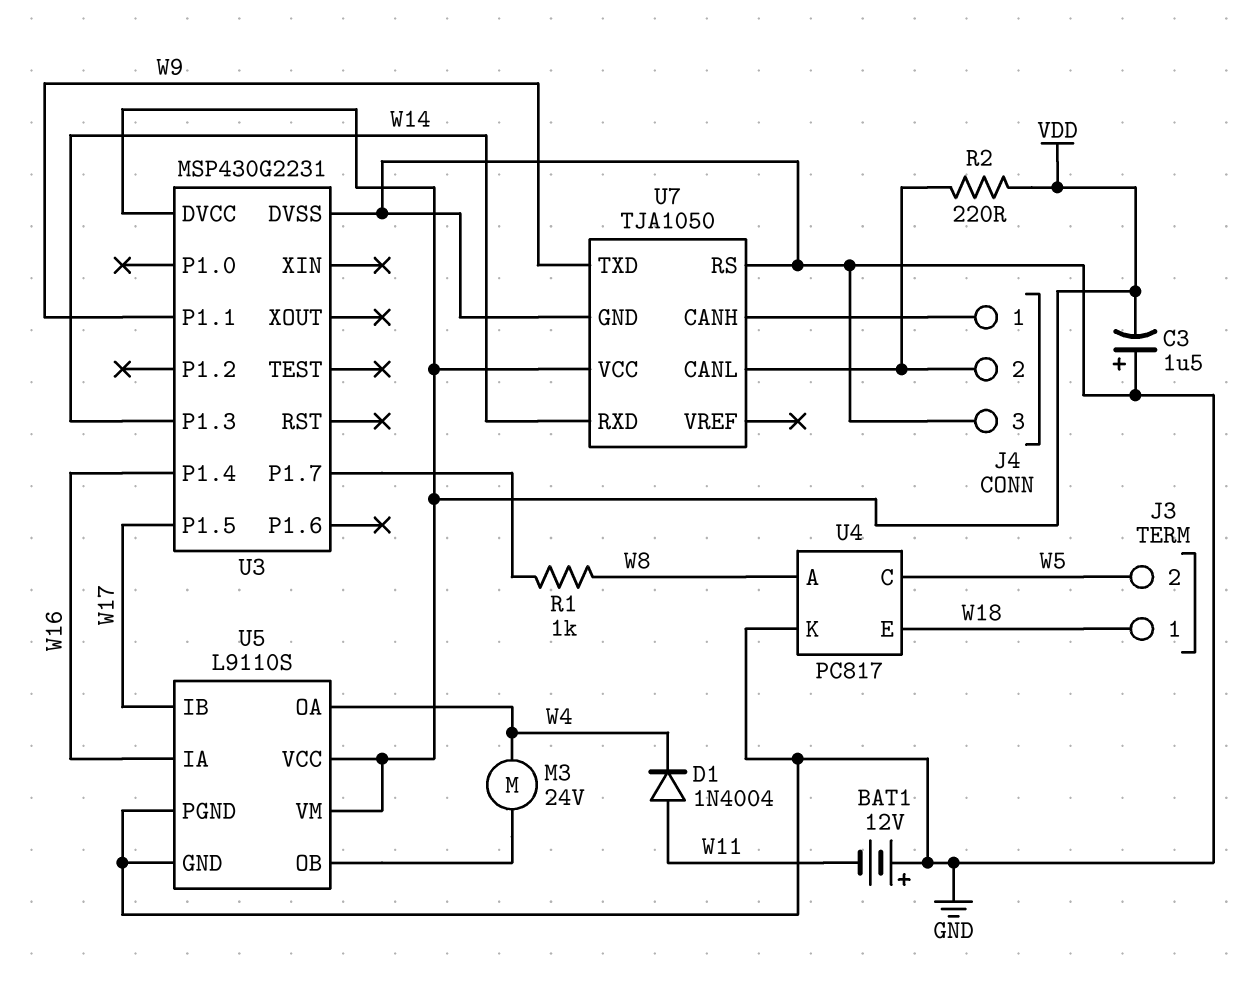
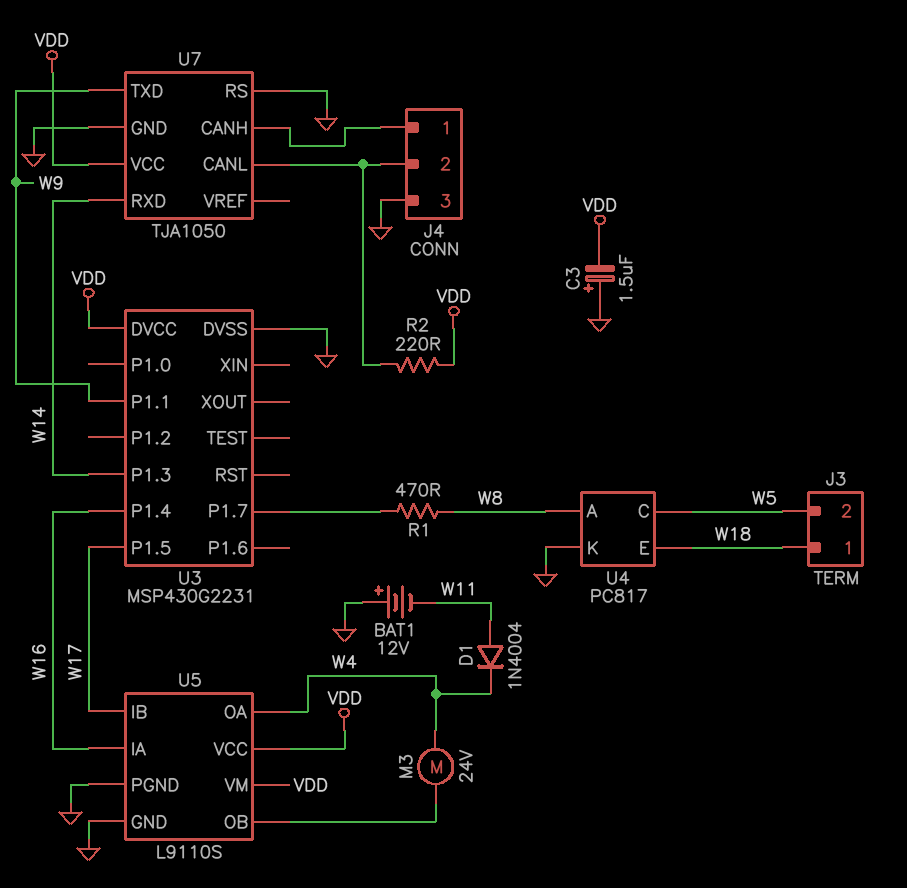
R1: 1k (U3/P1.7, W8) -> 470 (U3/P1.7, W8)

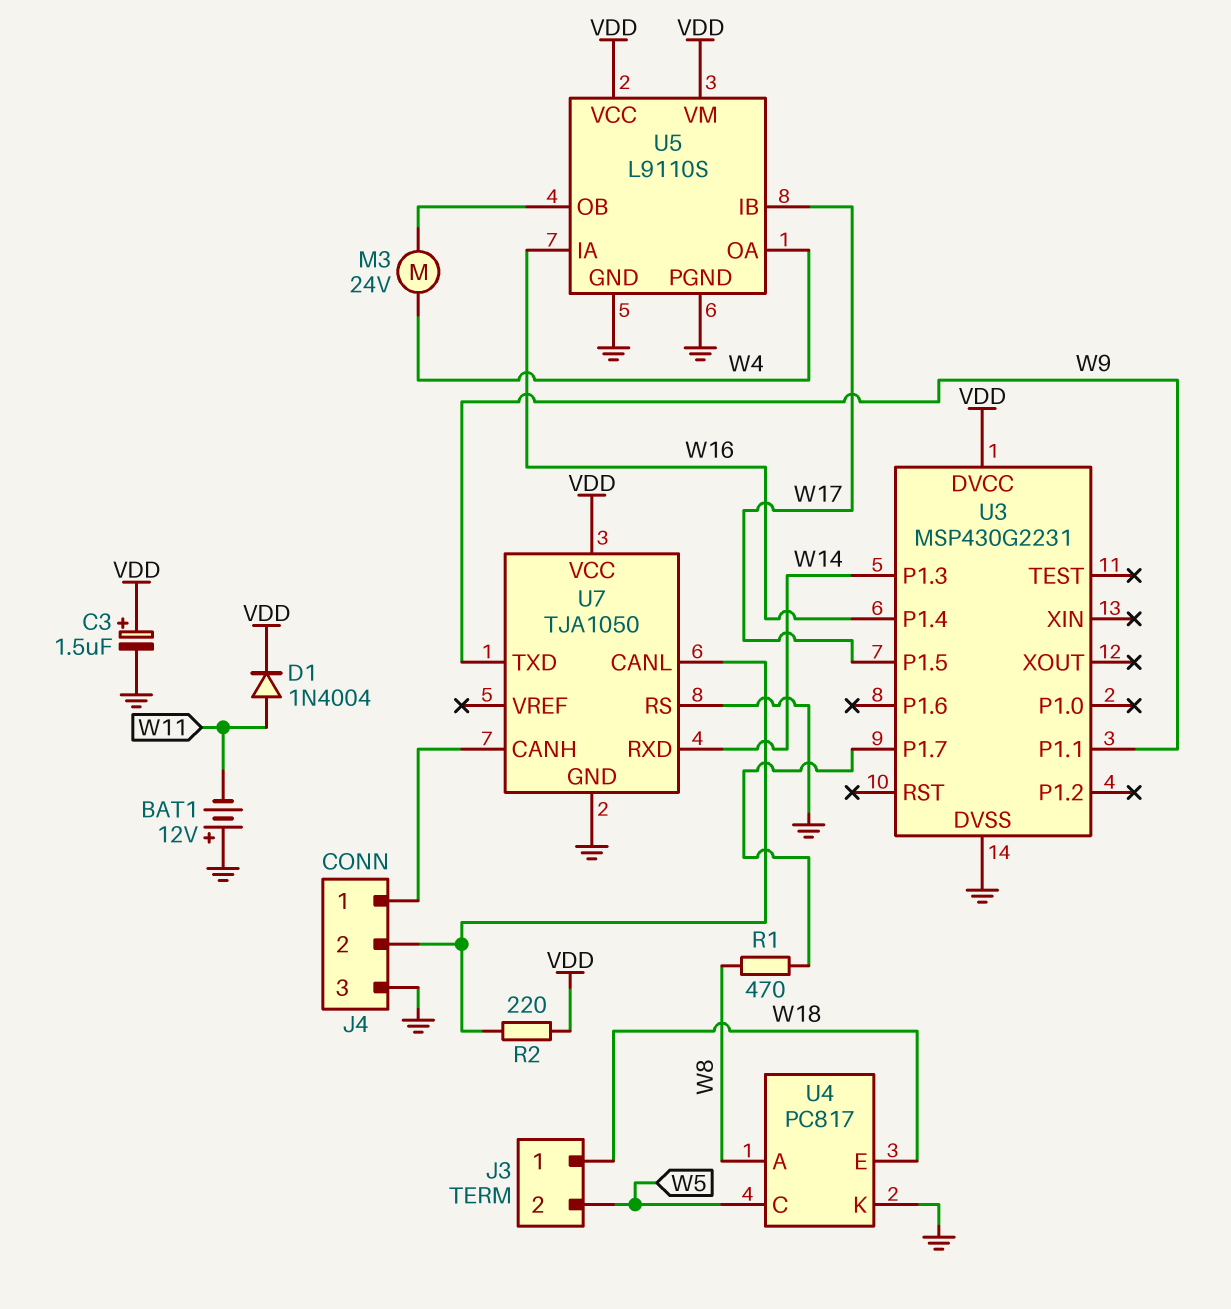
C3: 1.5uF (plus GND, minus VDD) -> 1.5uF (plus VDD, minus GND)
D1: diode 1N4004 (A W11, K W4) -> diode 1N4004 (A W11, K VDD)

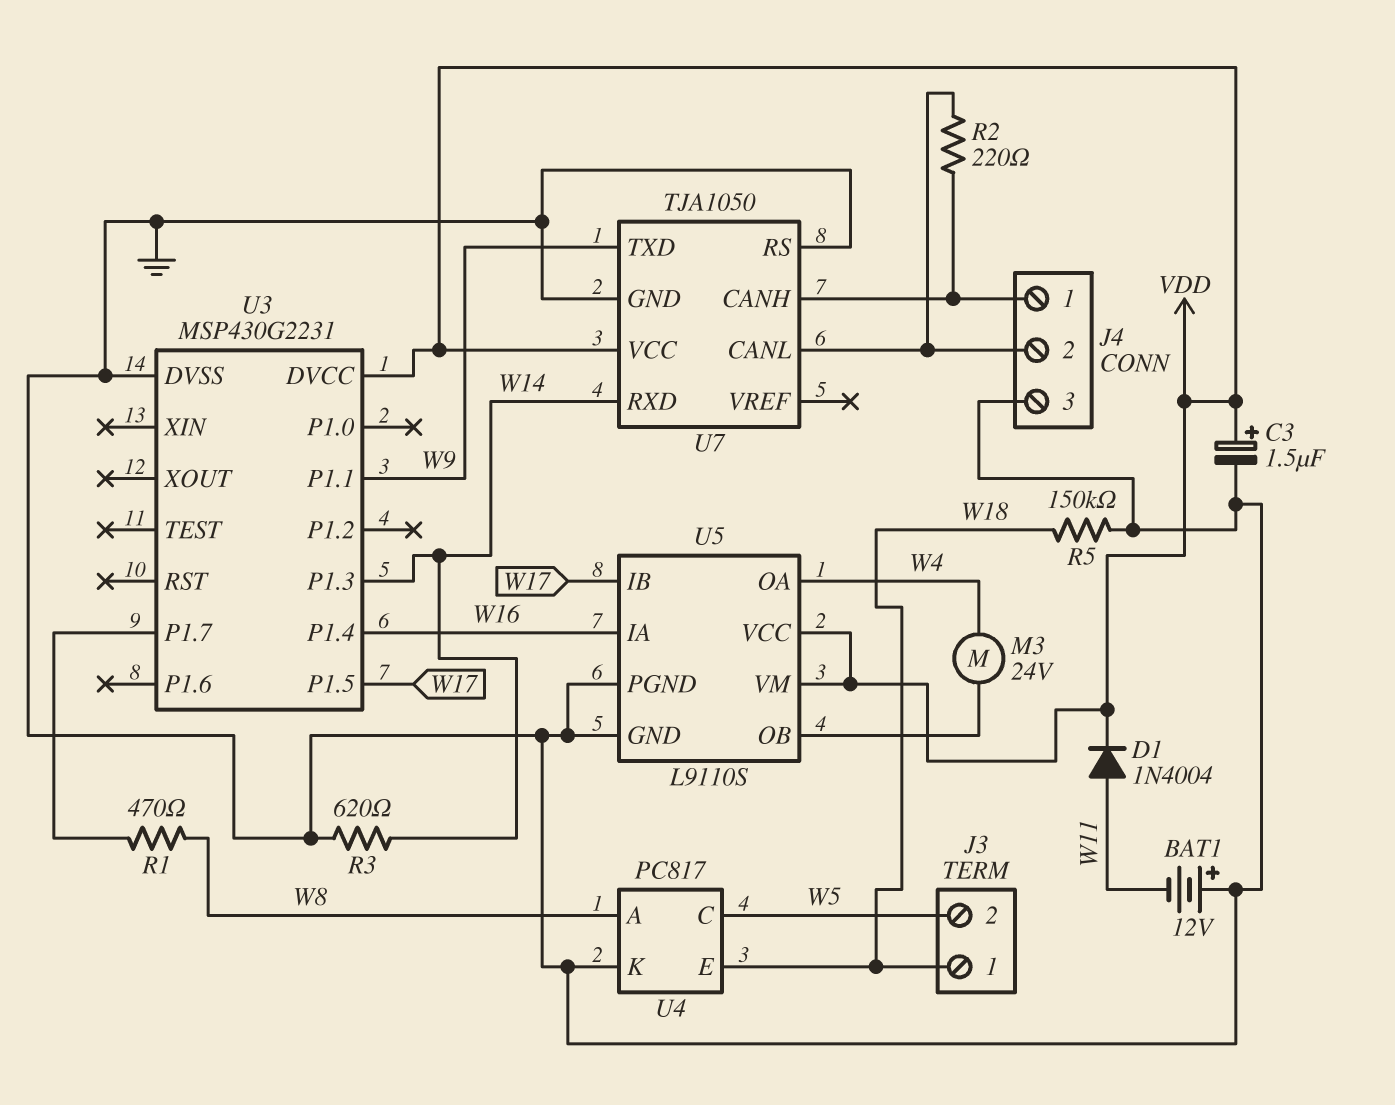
R2: 220 (J4/2, VDD) -> 220 (J4/1, J4/2)
R3: none -> 620 (GND, W14)
R5: none -> 150k (GND, W18)

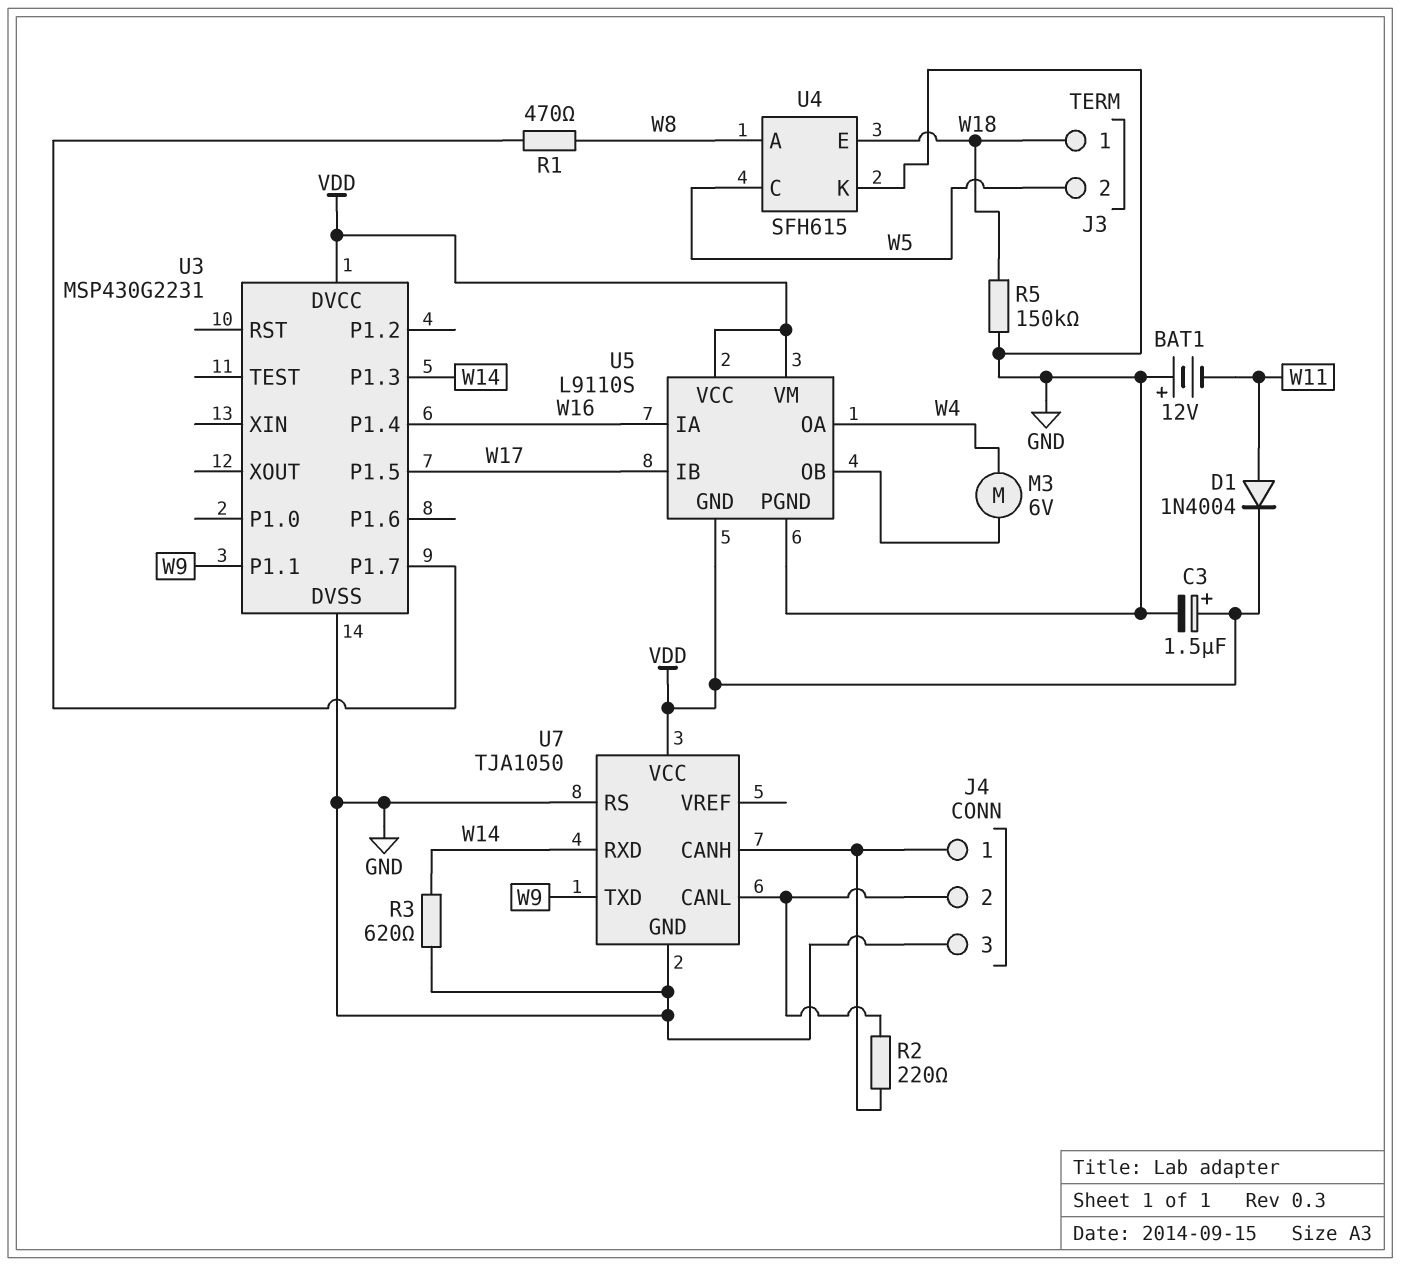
M3: motor 24V (U5/OB, W4) -> motor 6V (U5/OB, W4)
U4: PC817 -> SFH615
U5 pin GND: GND -> VDD

